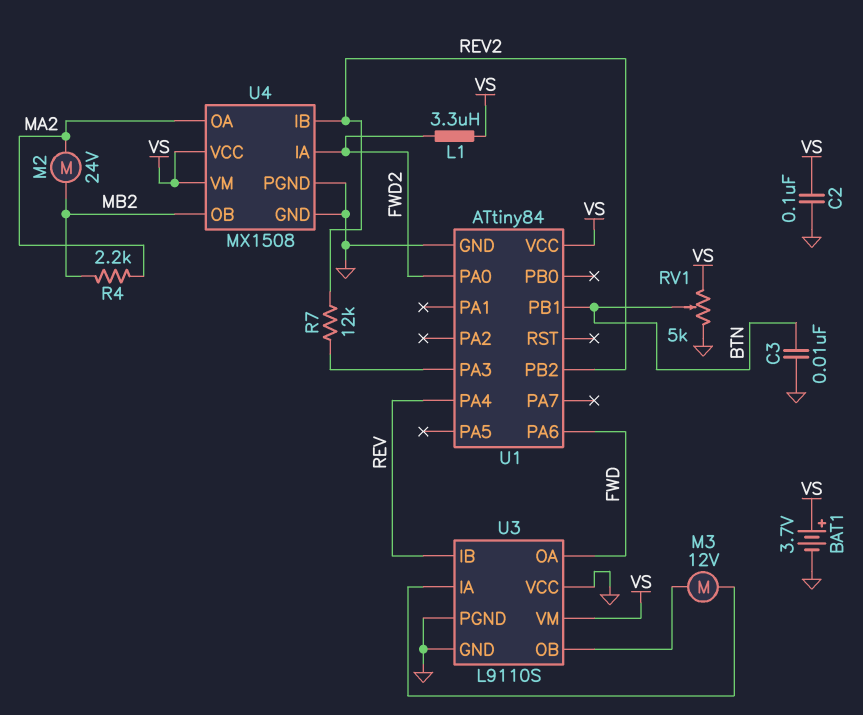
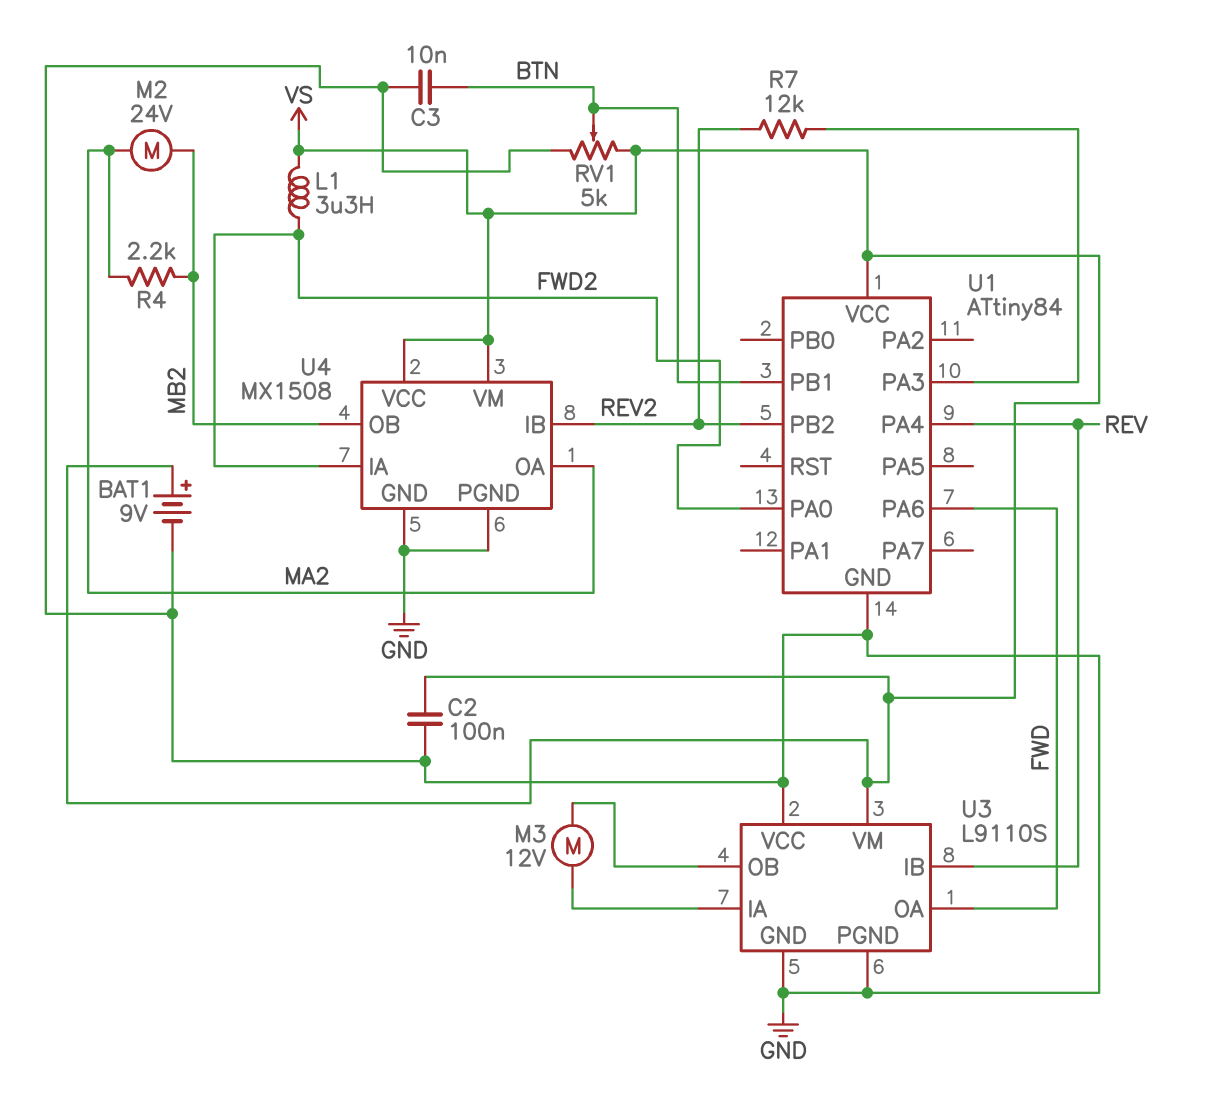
BAT1: 3.7V (plus VS, minus GND) -> 9V (plus VS, minus GND)

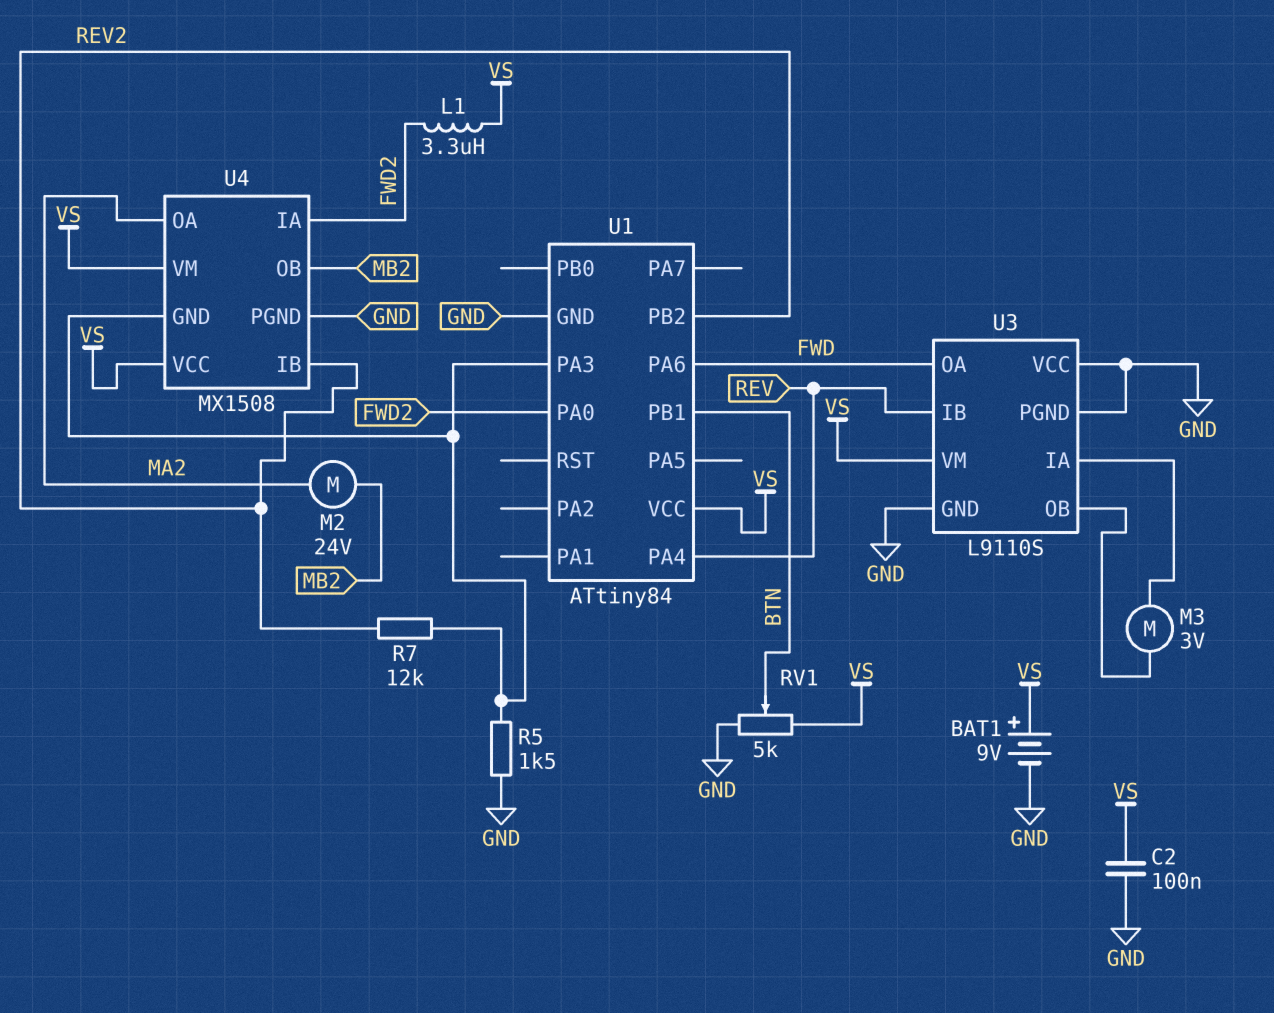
C3: 10nF (BTN, GND) -> none
M3: motor 12V (U3/IA, U3/OB) -> motor 3V (U3/IA, U3/OB)
R4: 2.2k (MA2, MB2) -> none
R5: none -> 1.5k (GND, U1/PA3)
U4 pin GND: GND -> U1/PA3

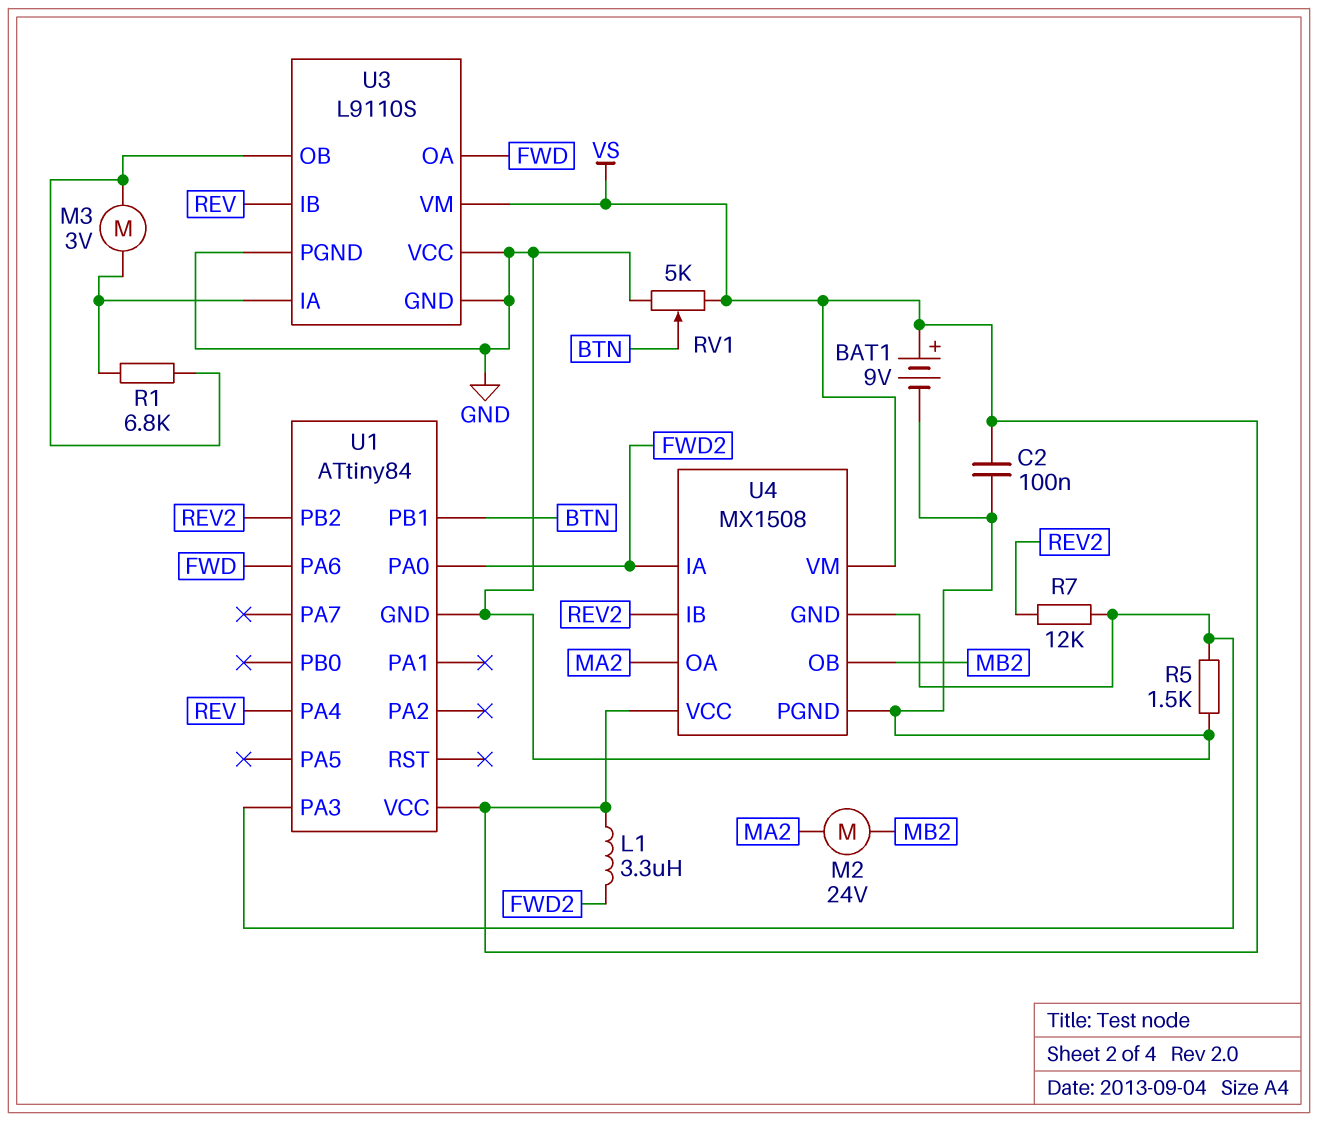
R1: none -> 6.8k (U3/IA, U3/OB)

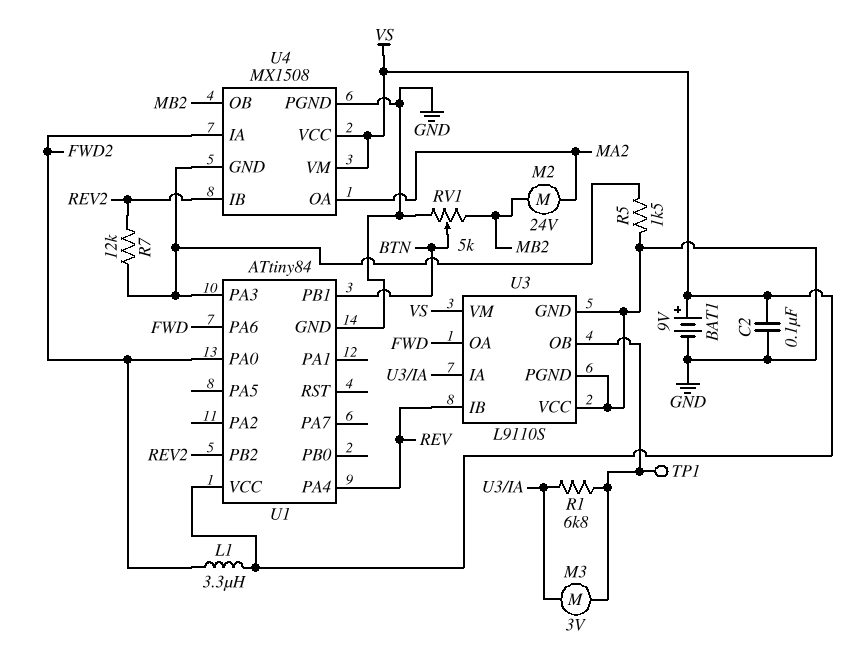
RV1: 5k (GND, VS, wiper BTN) -> 5k (GND, MB2, wiper BTN)
TP1: none -> test point (U3/OB)

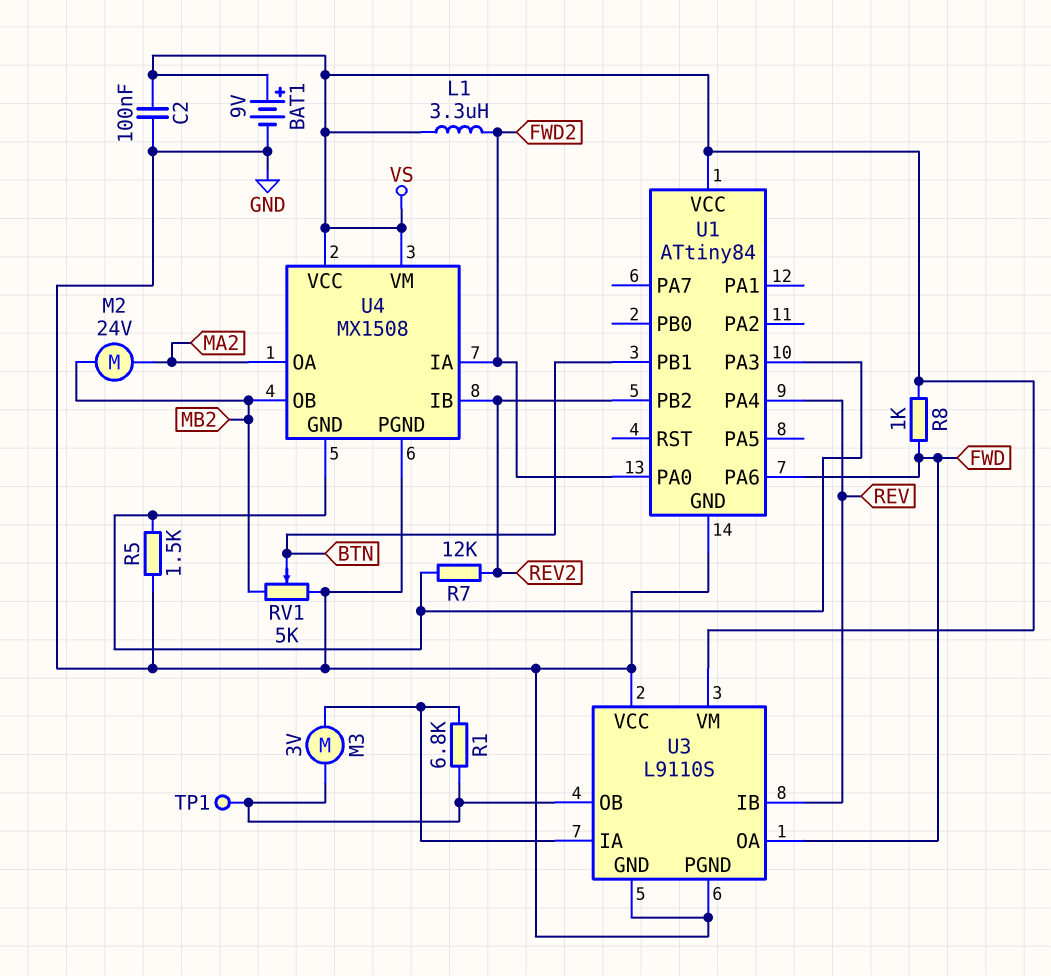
R8: none -> 1k (FWD, VS)

